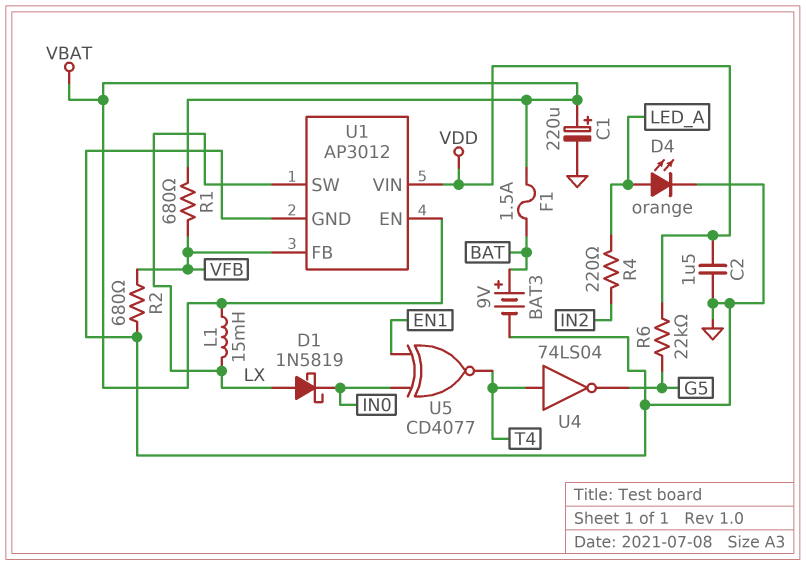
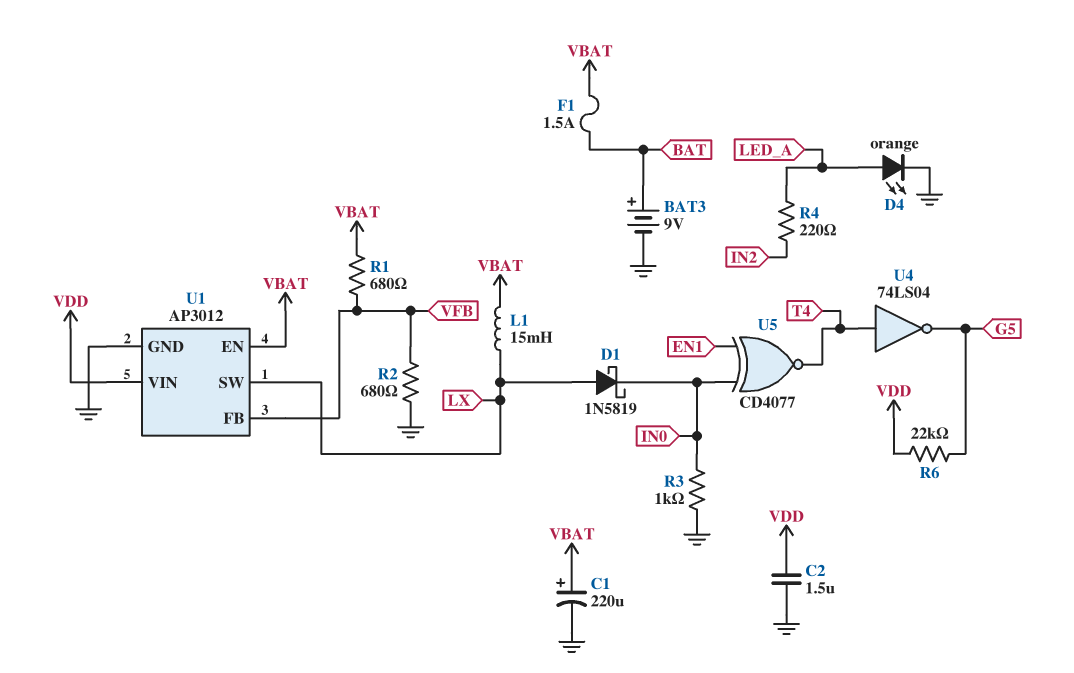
R3: none -> 1k (GND, IN0)

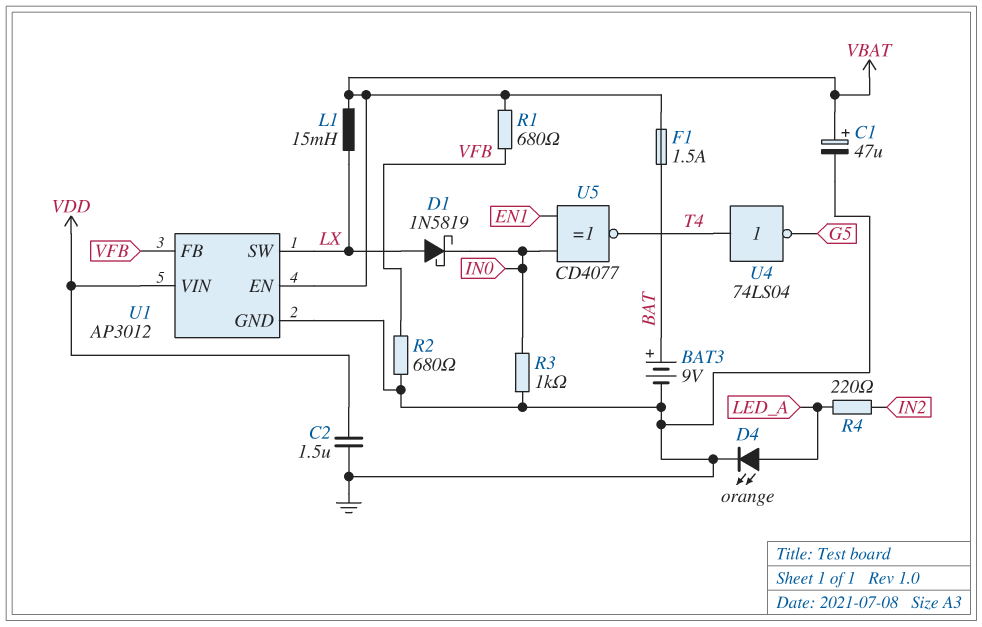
C1: 220uF (plus VBAT, minus GND) -> 47uF (plus VBAT, minus GND)
R6: 22k (G5, VDD) -> none

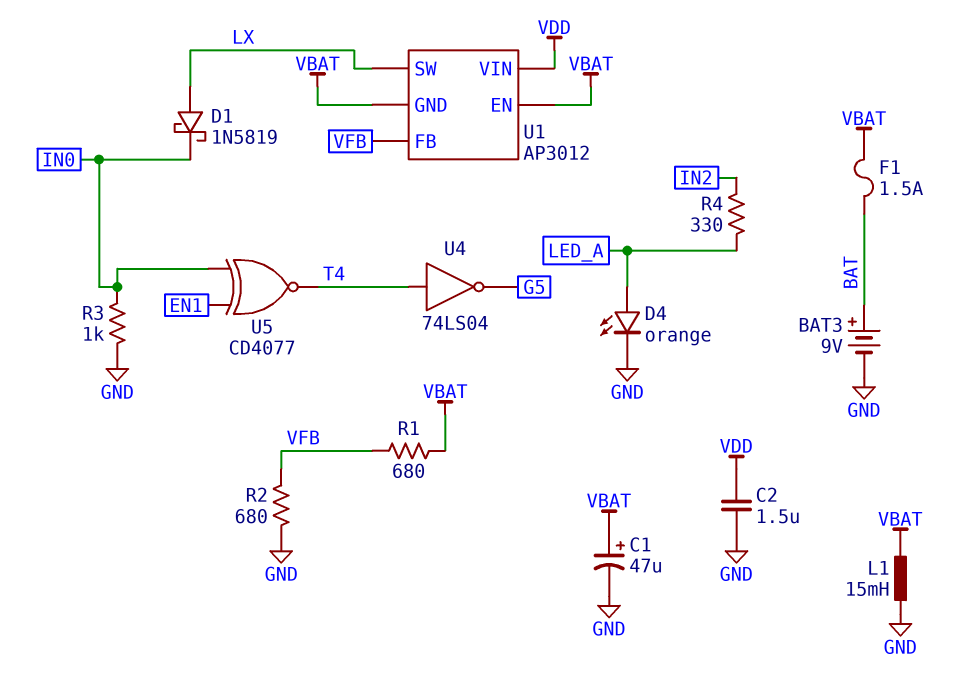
L1: 15mH (LX, VBAT) -> 15mH (GND, VBAT)
R4: 220 (IN2, LED_A) -> 330 (IN2, LED_A)
U1 pin GND: GND -> VBAT

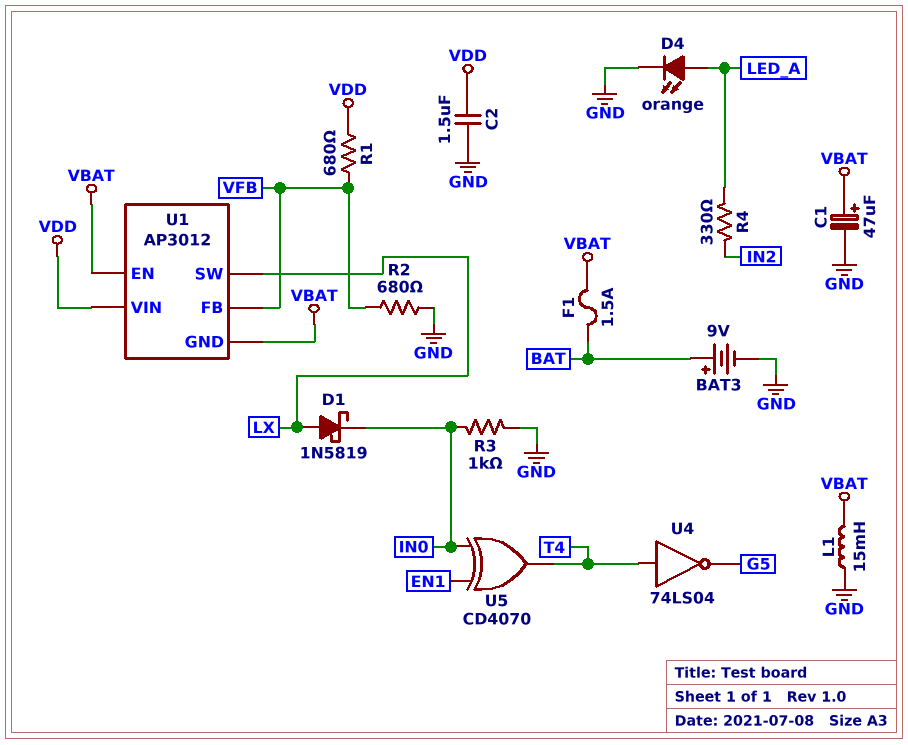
R1: 680 (VBAT, VFB) -> 680 (VDD, VFB)
U5: XNOR CD4077 (in EN1, in IN0, out T4) -> XOR CD4070 (in EN1, in IN0, out T4)

